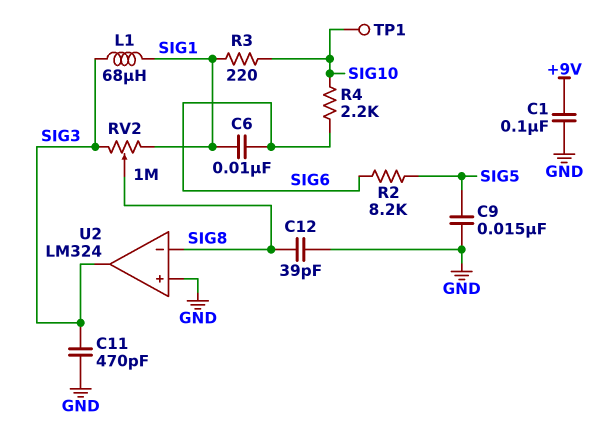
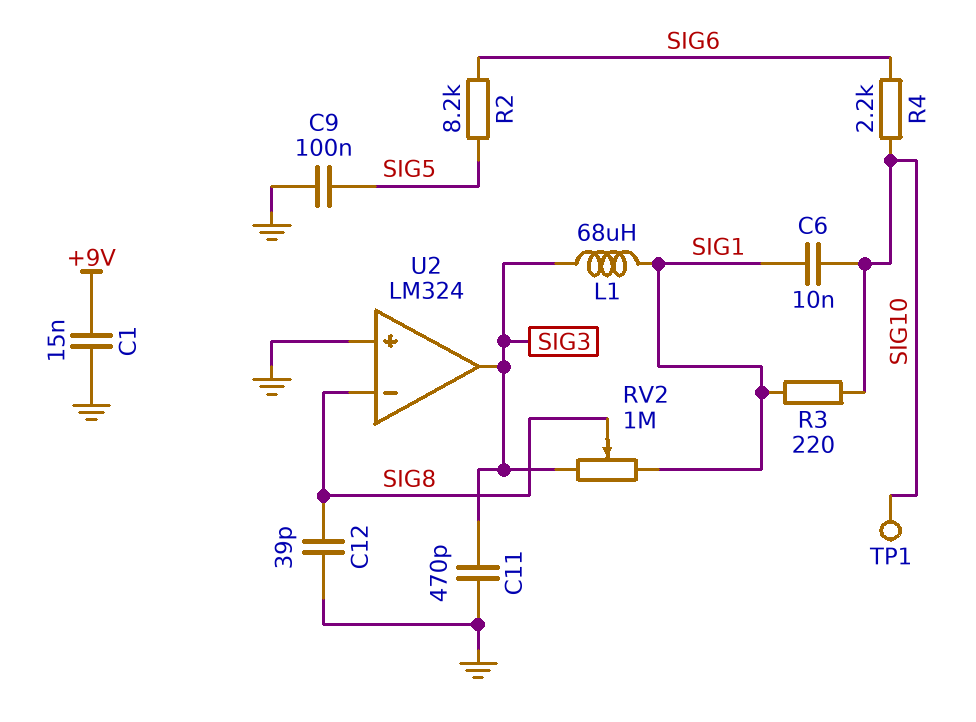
C1: 100nF (+9V, GND) -> 15nF (+9V, GND)
C6: 10nF (SIG1, SIG6) -> 10nF (SIG1, SIG10)
C9: 15nF (GND, SIG5) -> 100nF (GND, SIG5)

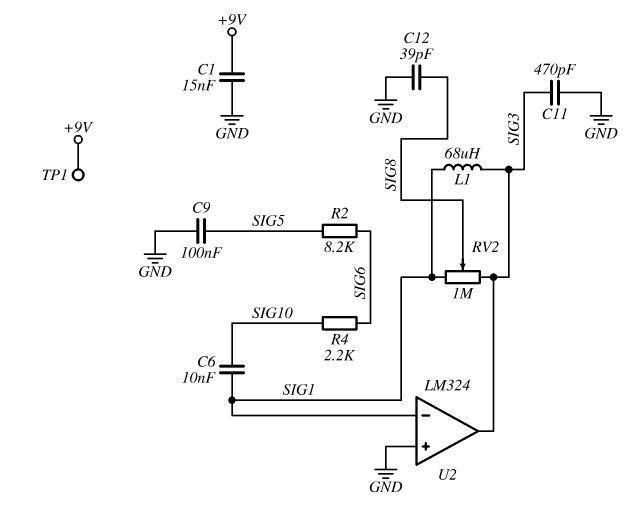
R3: 220 (SIG1, SIG10) -> none
TP1: test point (SIG10) -> test point (+9V)
U2 pin in-: SIG8 -> SIG1

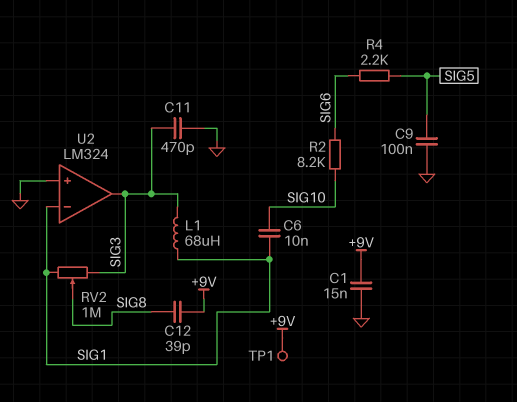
C12: 39pF (GND, SIG8) -> 39pF (+9V, SIG8)
R2: 8.2k (SIG5, SIG6) -> 8.2k (SIG6, SIG10)
R4: 2.2k (SIG6, SIG10) -> 2.2k (SIG5, SIG6)

